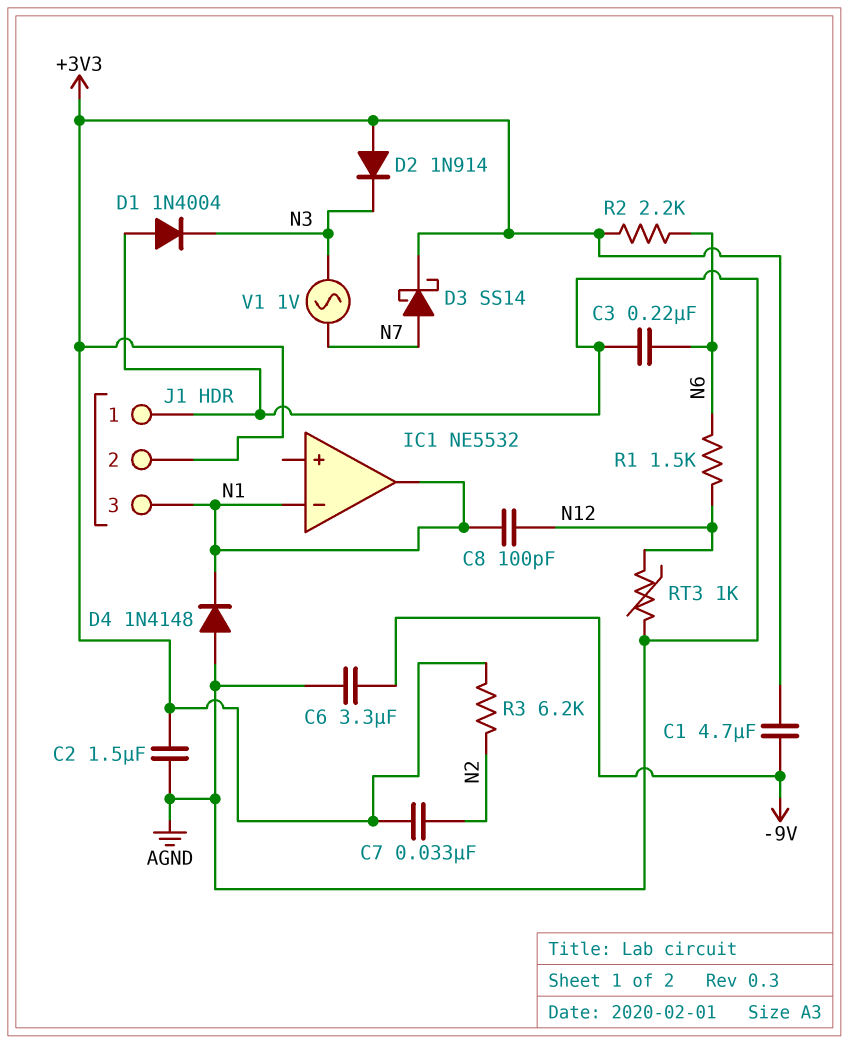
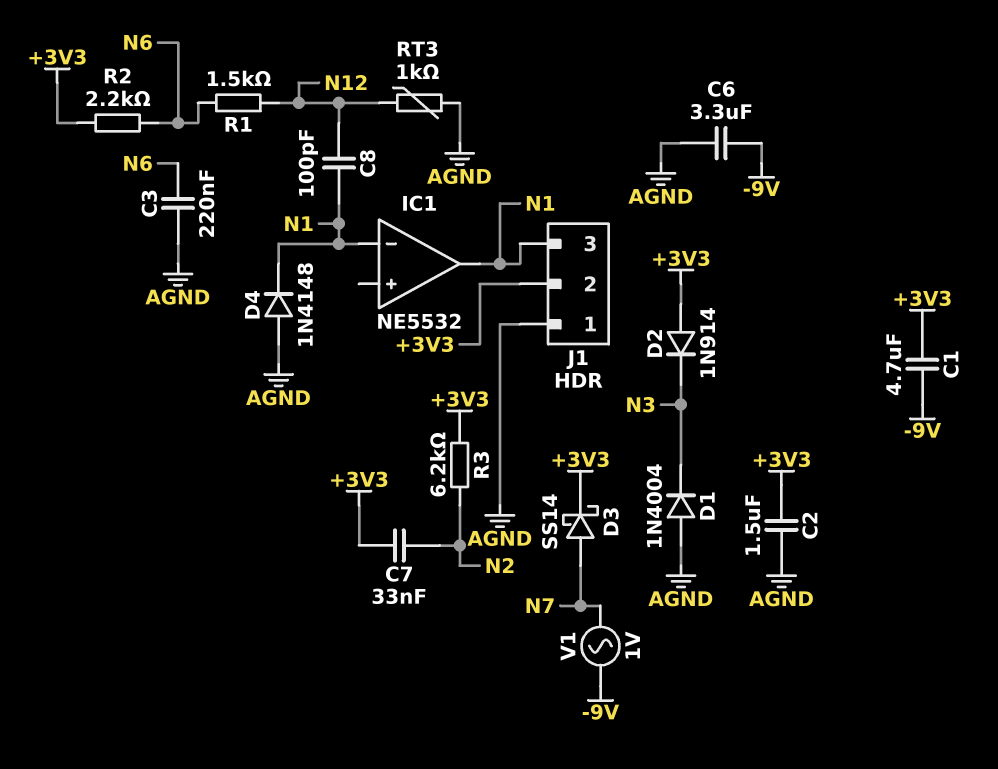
V1: AC 1V (N3, N7) -> AC 1V (-9V, N7)

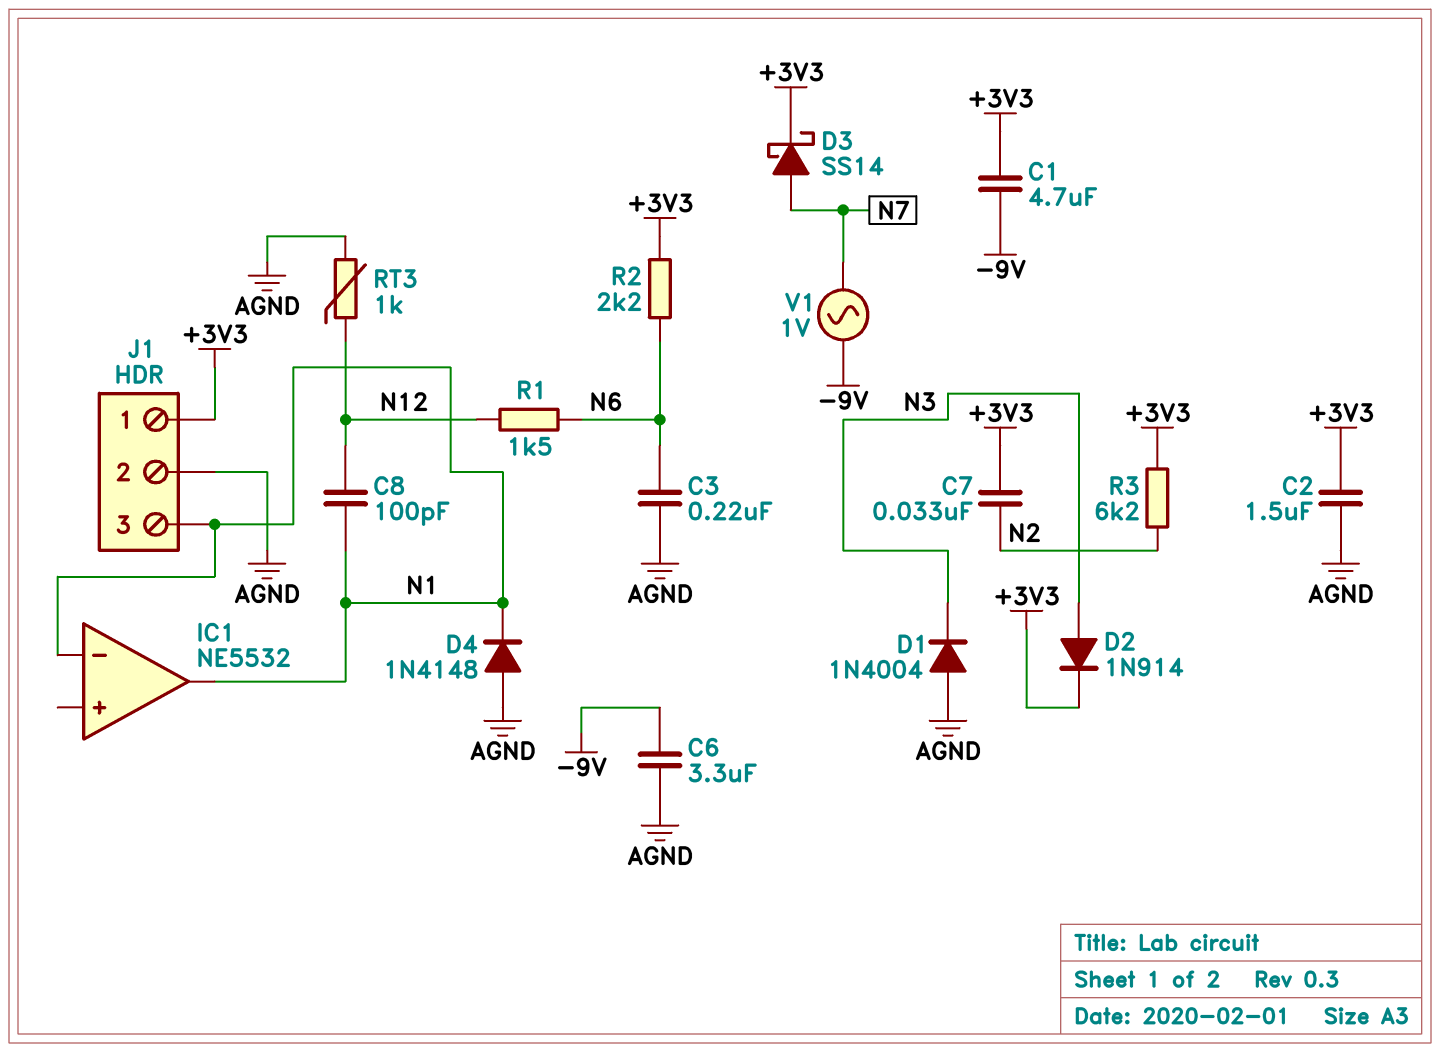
D2: diode 1N914 (A +3V3, K N3) -> diode 1N914 (A N3, K +3V3)
J1 pin 1: AGND -> +3V3
J1 pin 2: +3V3 -> AGND

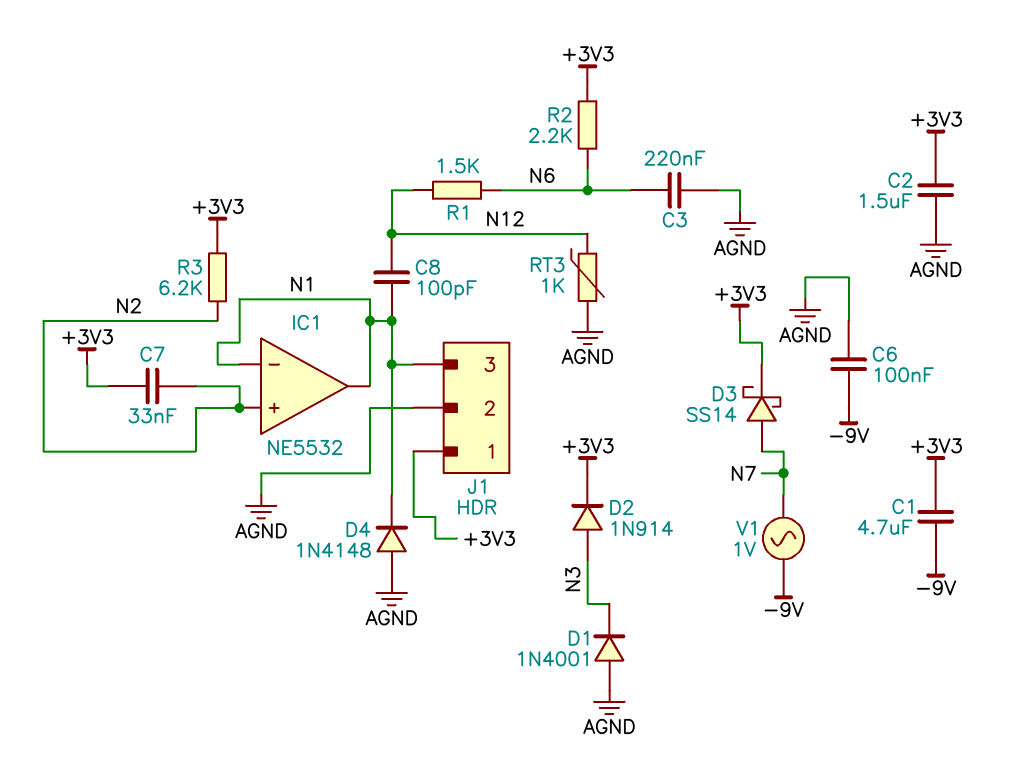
C6: 3.3uF (-9V, AGND) -> 100nF (-9V, AGND)
D1: diode 1N4004 (A AGND, K N3) -> diode 1N4001 (A AGND, K N3)
IC1 pin in+: none -> N2

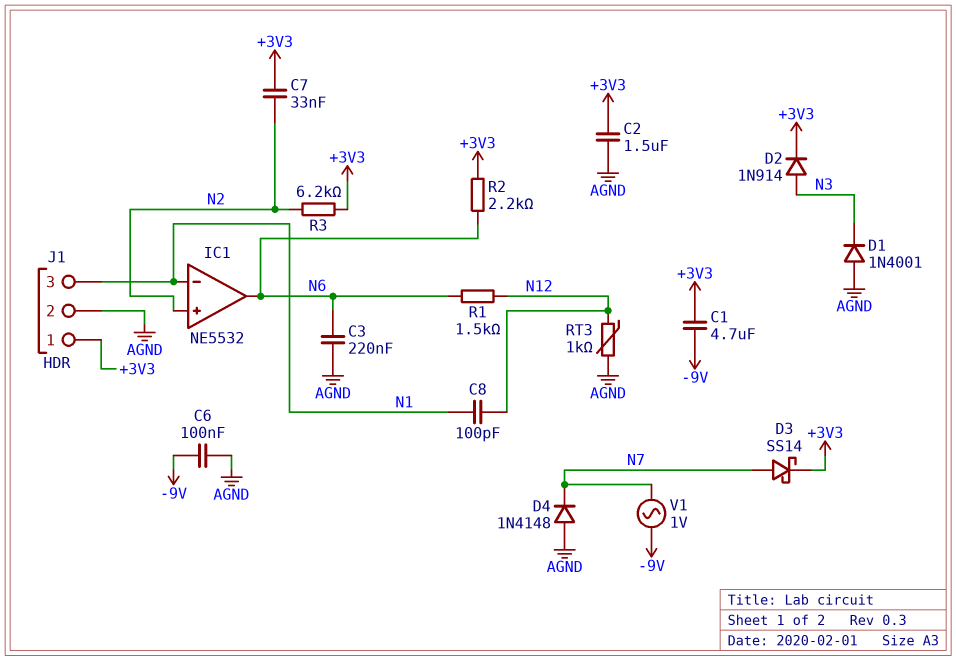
D4: diode 1N4148 (A AGND, K N1) -> diode 1N4148 (A AGND, K N7)
IC1 pin out: N1 -> N6

